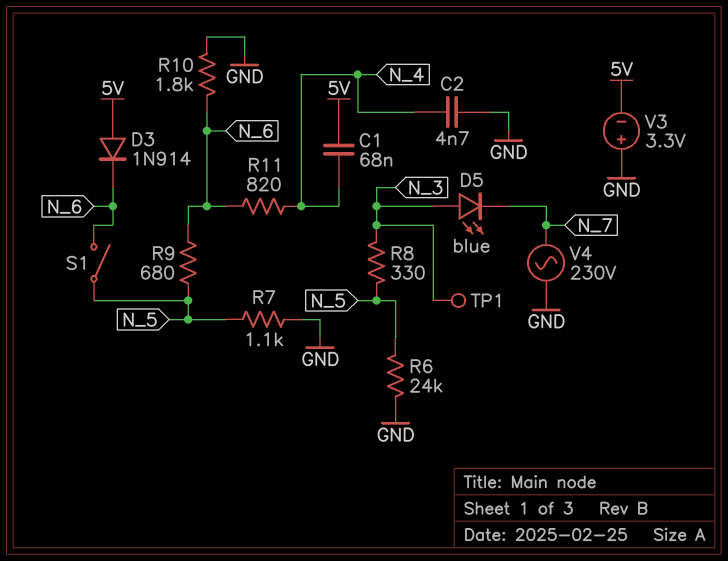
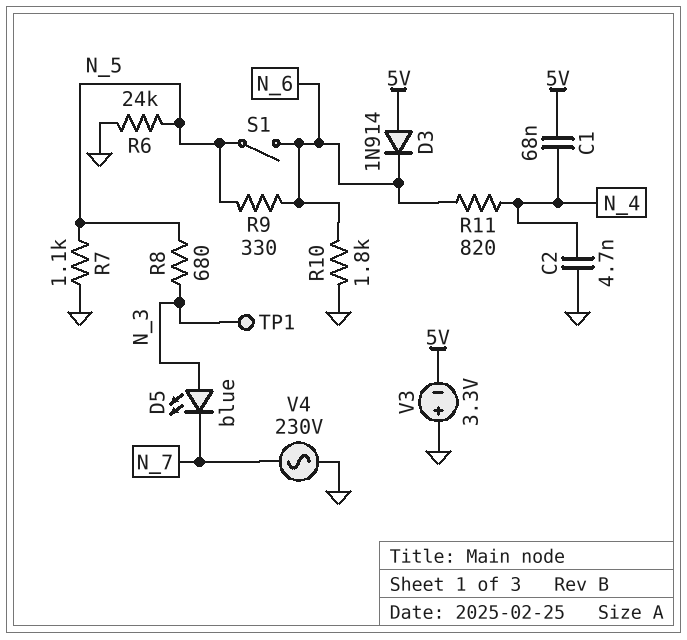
R8: 330 (N_3, N_5) -> 680 (N_3, N_5)
R9: 680 (N_5, N_6) -> 330 (N_5, N_6)

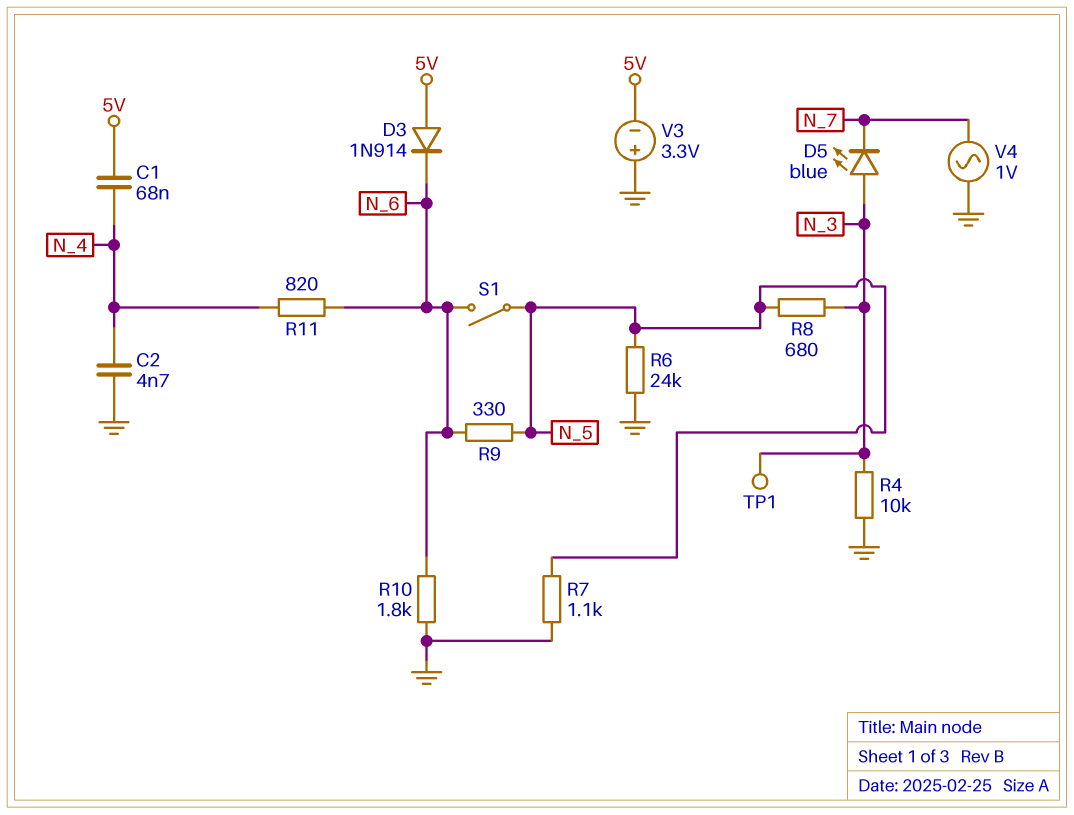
R4: none -> 10k (GND, N_3)
V4: AC 230V (GND, N_7) -> AC 1V (GND, N_7)

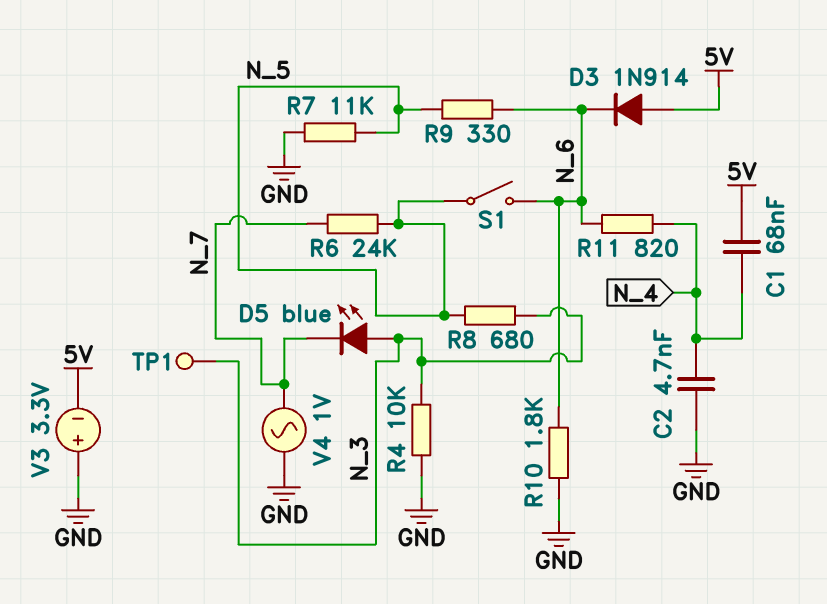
R6: 24k (GND, N_5) -> 24k (N_5, N_7)
R7: 1.1k (GND, N_5) -> 11k (GND, N_5)

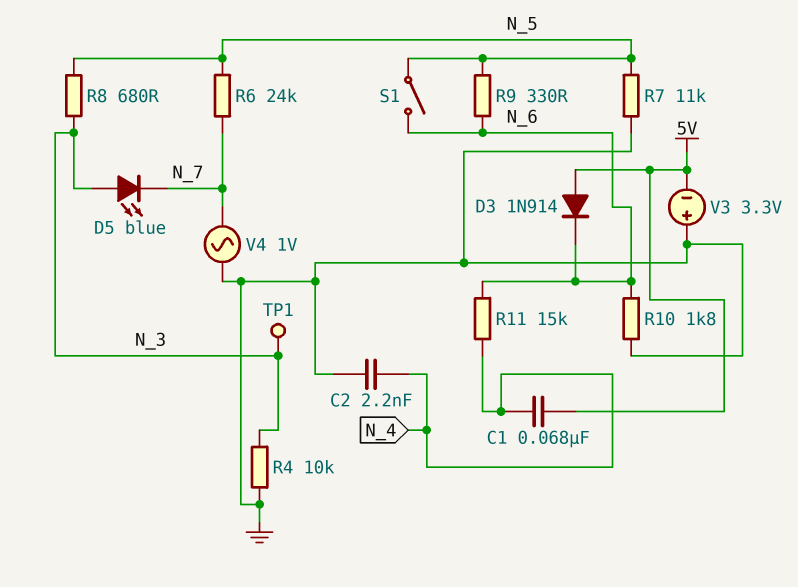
C2: 4.7nF (GND, N_4) -> 2.2nF (GND, N_4)
R11: 820 (N_4, N_6) -> 15k (N_4, N_6)

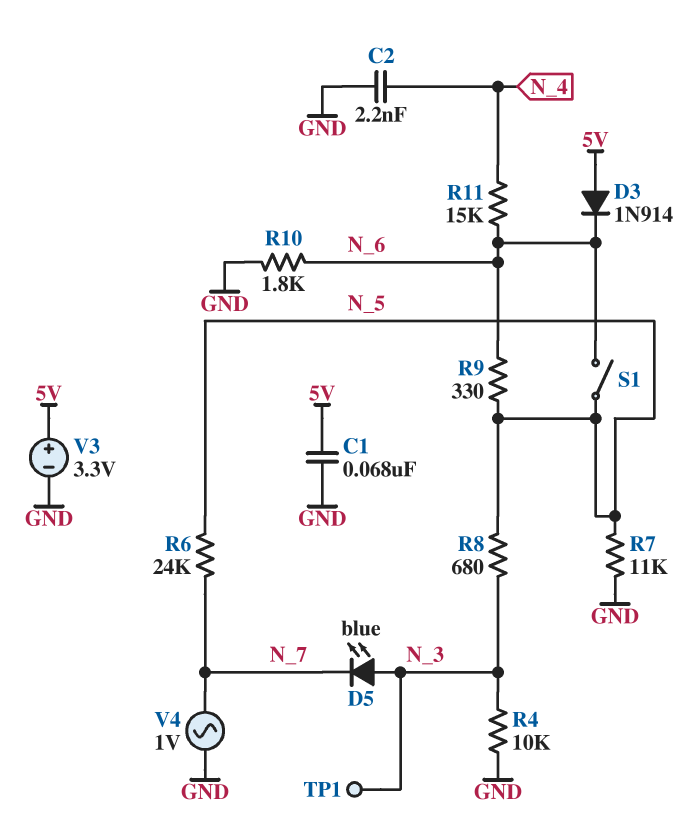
C1: 68nF (5V, N_4) -> 68nF (5V, GND)
V3: 3.3V (plus GND, minus 5V) -> 3.3V (plus 5V, minus GND)

